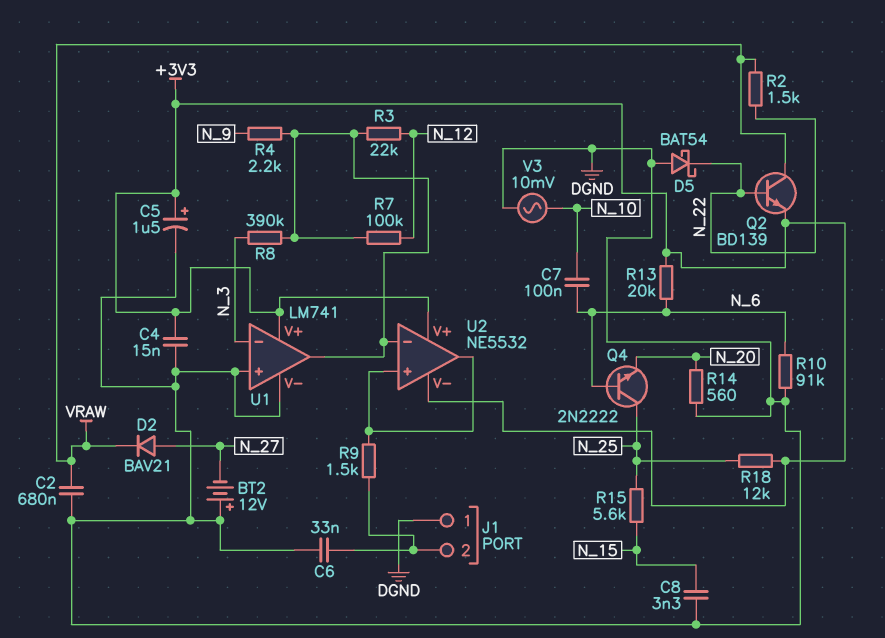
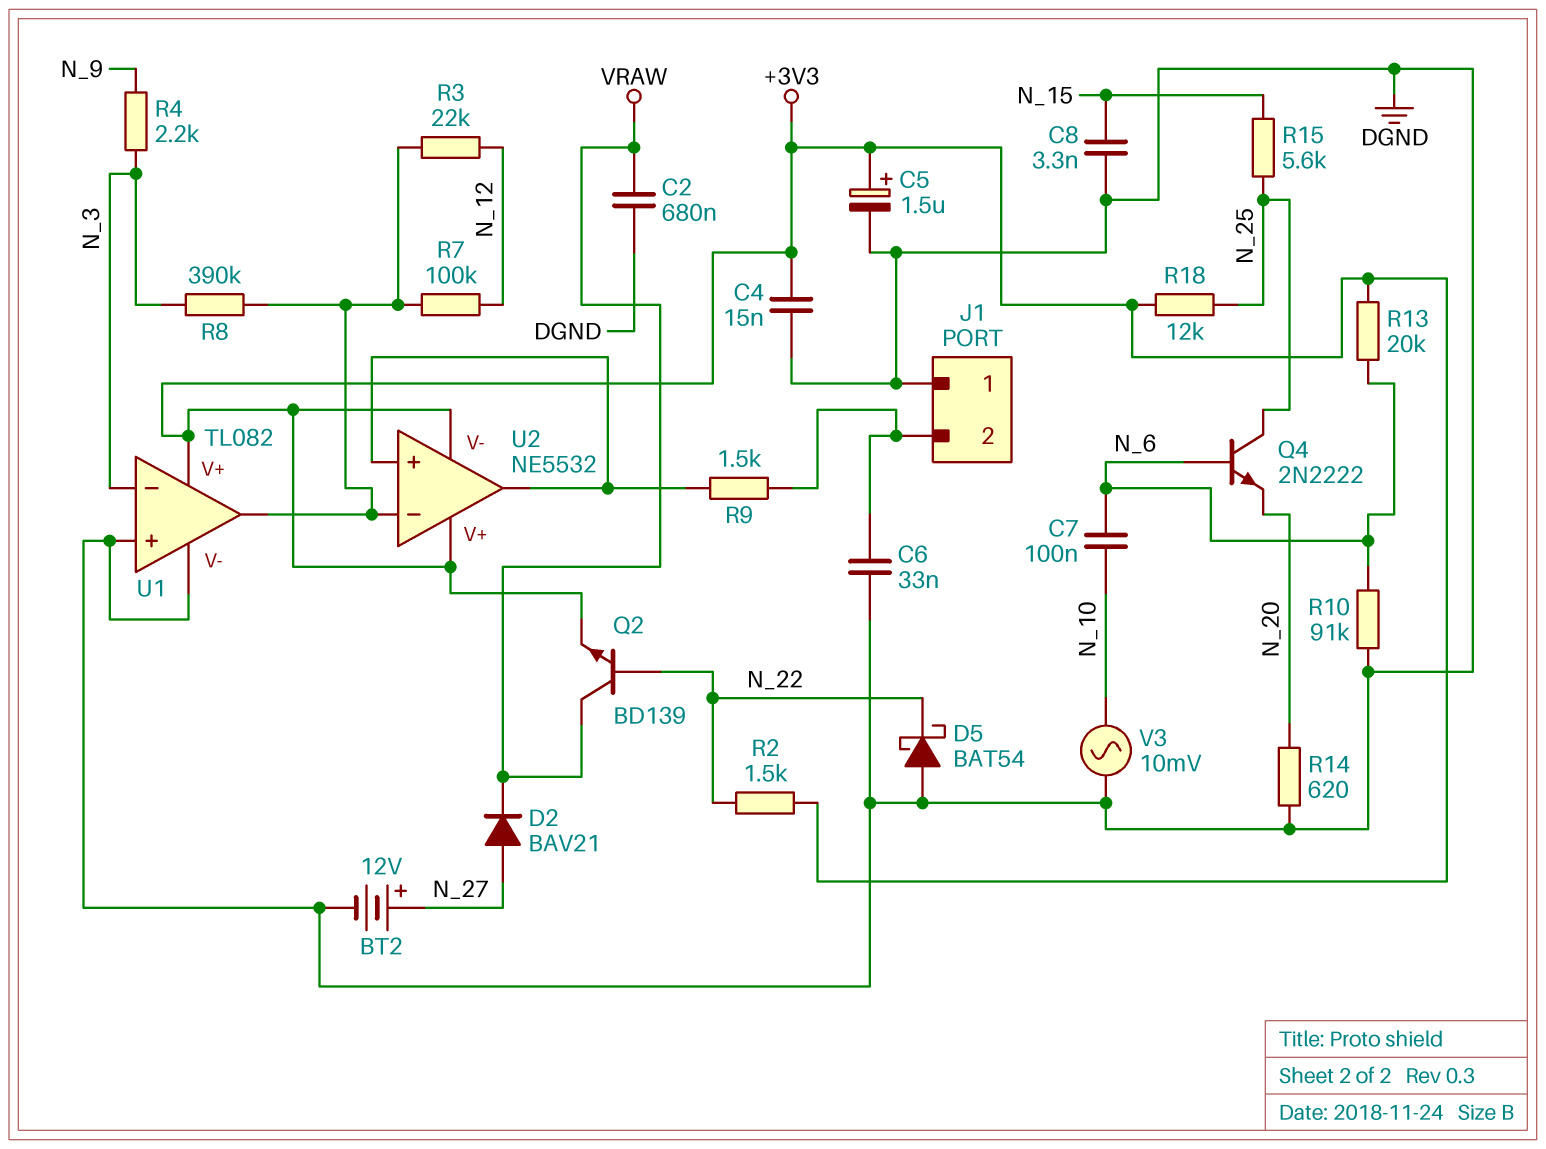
BT2: 12V (plus DGND, minus N_27) -> 12V (plus N_27, minus DGND)
R2: 1.5k (N_22, VRAW) -> 1.5k (+3V3, N_22)
R4: 2.2k (N_9, U1/out) -> 2.2k (N_3, N_9)
R14: 560 (DGND, N_20) -> 620 (DGND, N_20)
U1: LM741 -> TL082

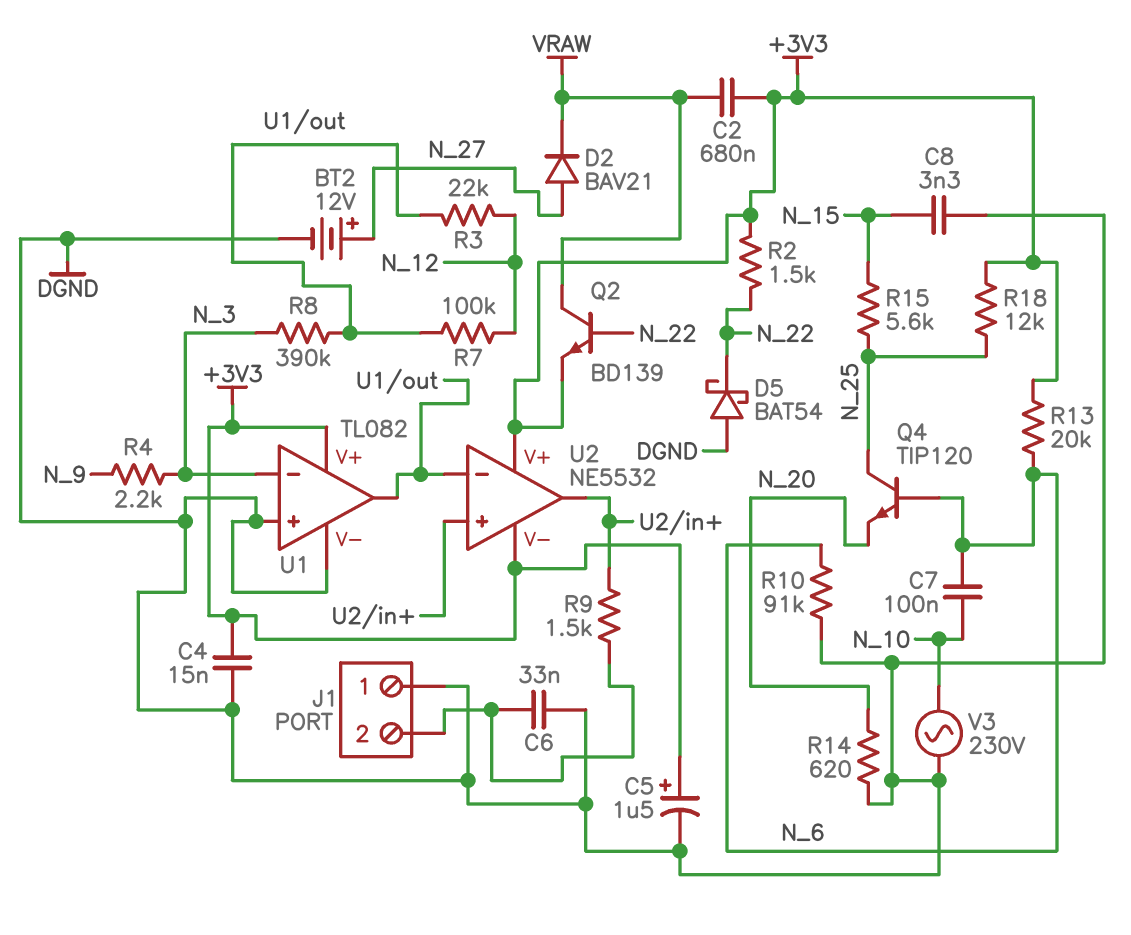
C2: 680nF (DGND, VRAW) -> 680nF (+3V3, VRAW)
Q4: NPN 2N2222 (B N_6, C N_25, E N_20) -> NPN TIP120 (B N_6, C N_25, E N_20)
V3: AC 10mV (DGND, N_10) -> AC 230V (DGND, N_10)

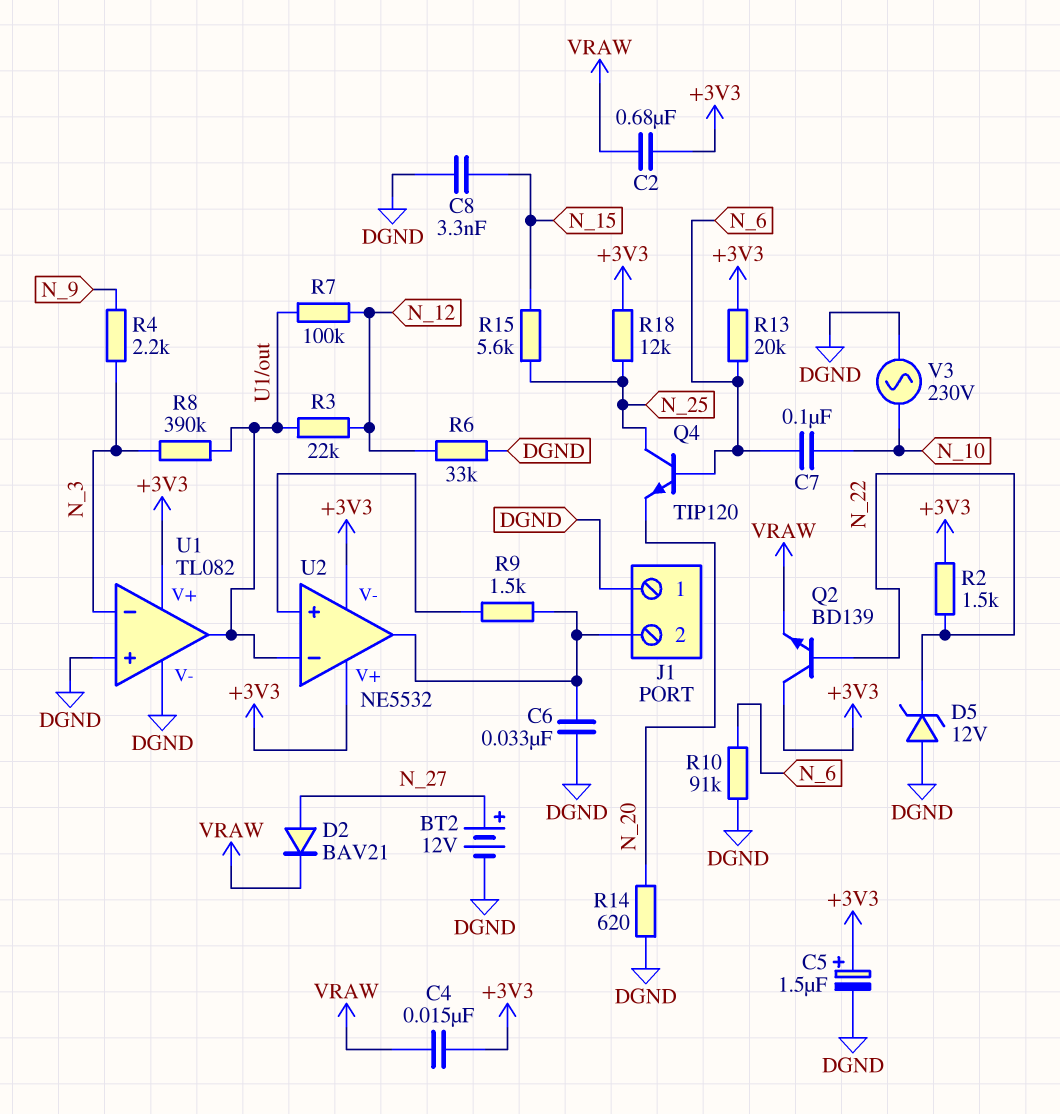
C4: 15nF (+3V3, DGND) -> 15nF (+3V3, VRAW)
D5: schottky BAT54 (A DGND, K N_22) -> zener 12V (A DGND, K N_22)
Q2: NPN BD139 (B N_22, C VRAW, E +3V3) -> NPN BD139 (B N_22, C +3V3, E VRAW)
R6: none -> 33k (DGND, N_12)
U2 pin out: U2/in+ -> J1/2

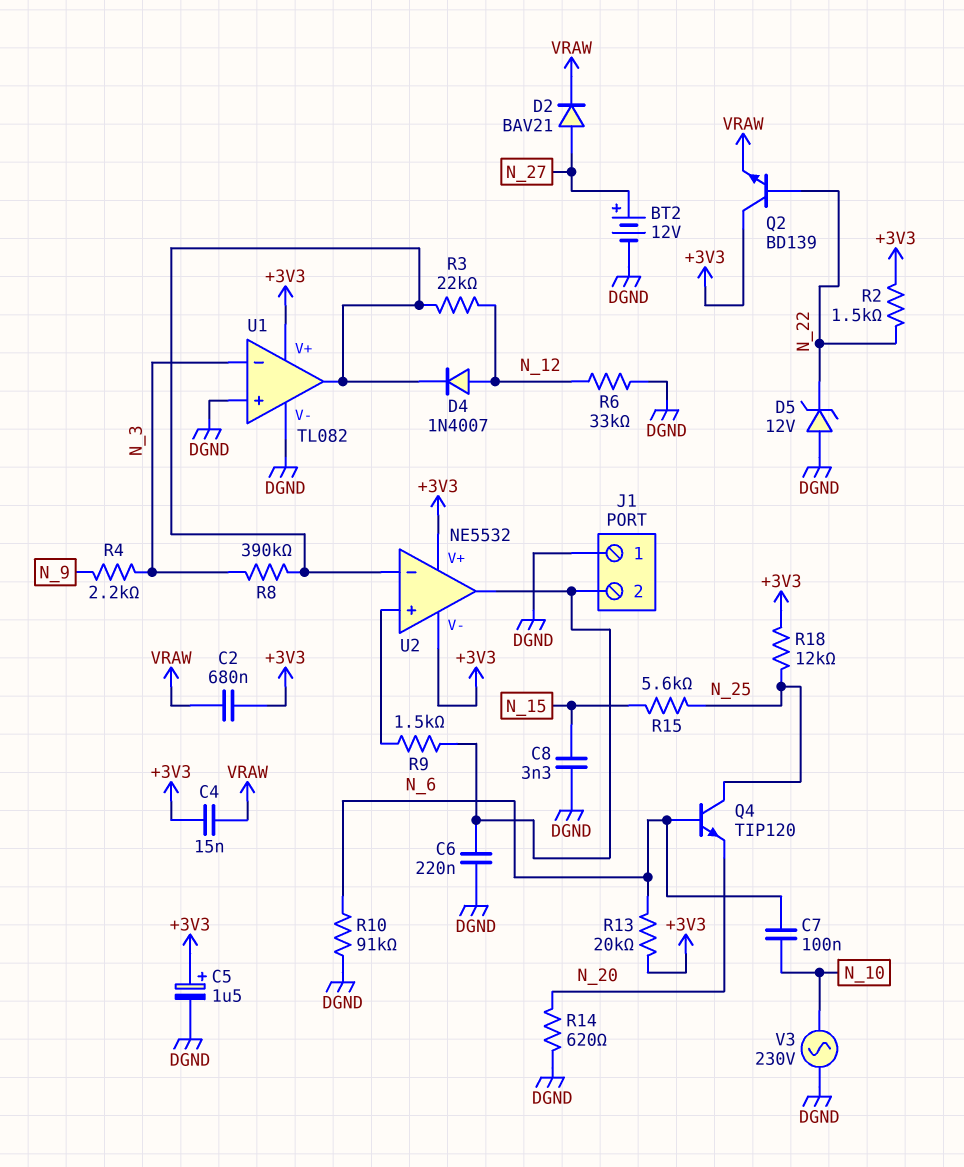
C6: 33nF (DGND, J1/2) -> 220nF (DGND, J1/2)
D4: none -> diode 1N4007 (A N_12, K U1/out)
R7: 100k (N_12, U1/out) -> none

